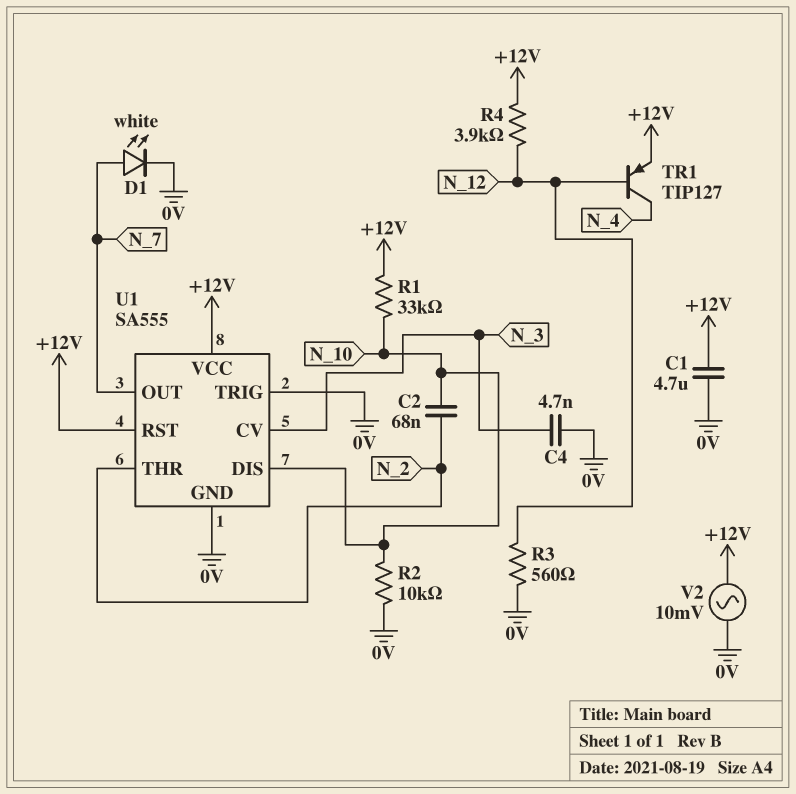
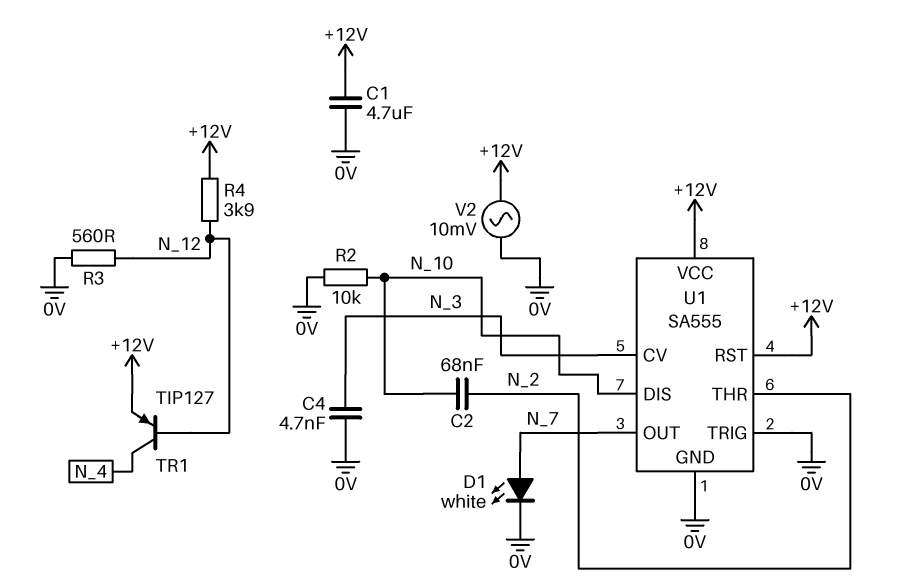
R1: 33k (+12V, N_10) -> none

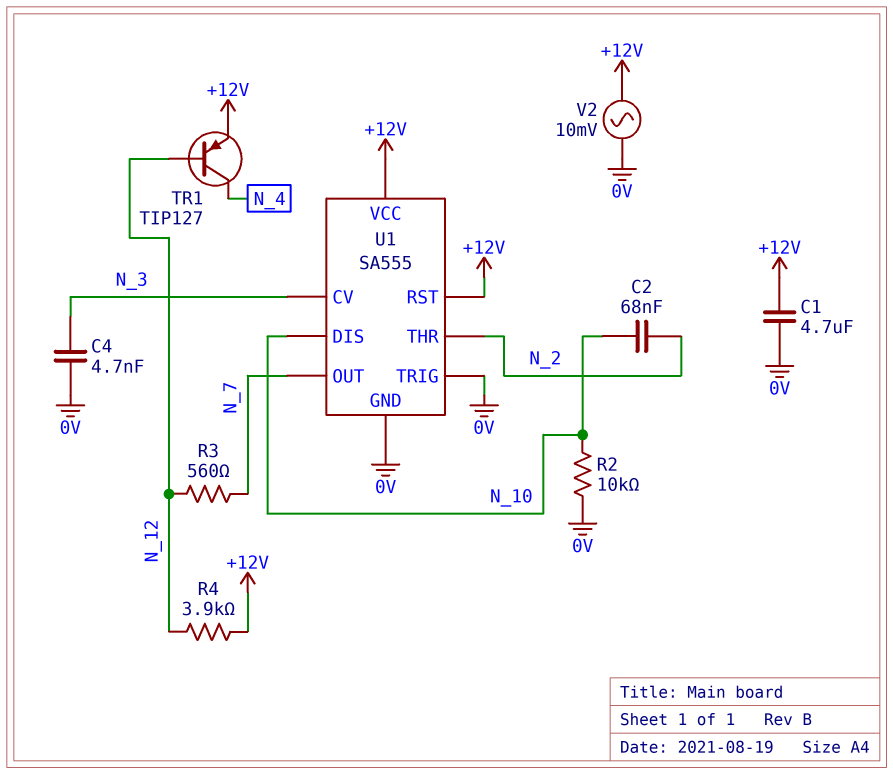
D1: LED white (A N_7, K 0V) -> none
R3: 560 (0V, N_12) -> 560 (N_7, N_12)

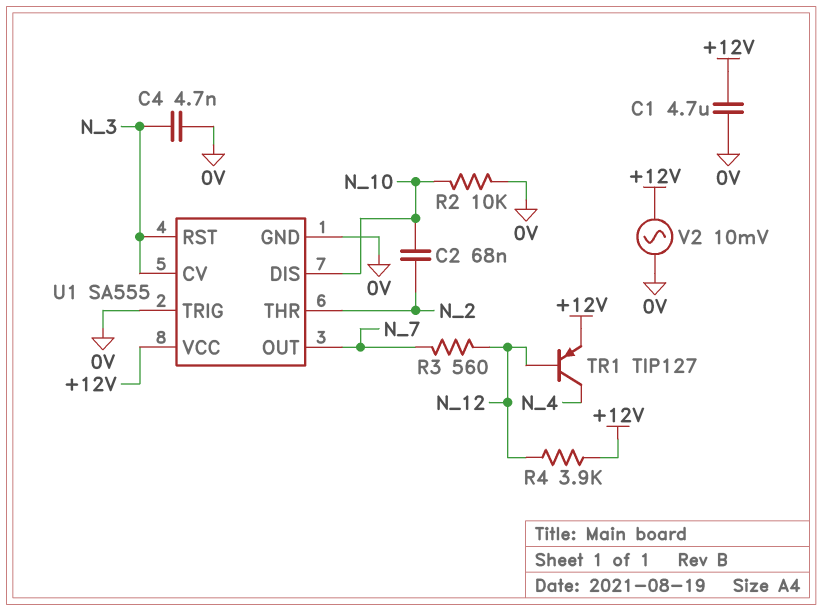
U1 pin RST: +12V -> N_3

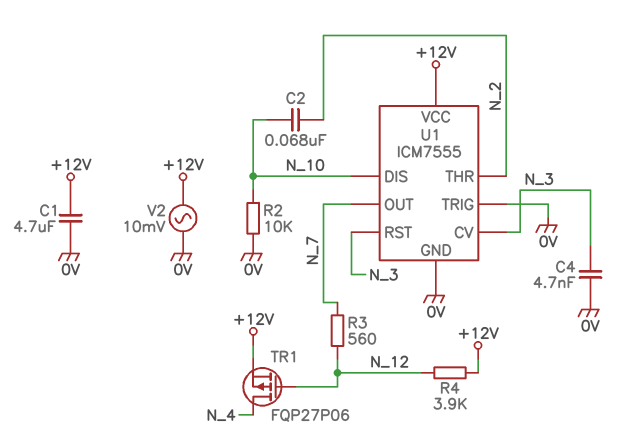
TR1: PNP TIP127 (B N_12, C N_4, E +12V) -> PMOS FQP27P06 (G N_12, D N_4, S +12V)
U1: SA555 -> ICM7555

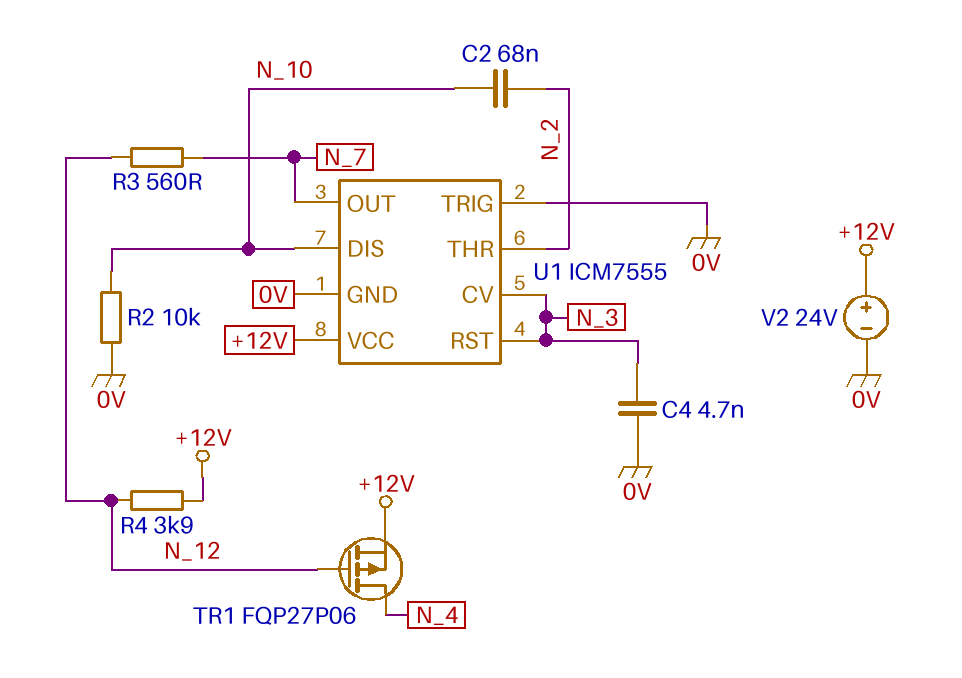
C1: 4.7uF (+12V, 0V) -> none
V2: AC 10mV (+12V, 0V) -> 24V (plus +12V, minus 0V)

